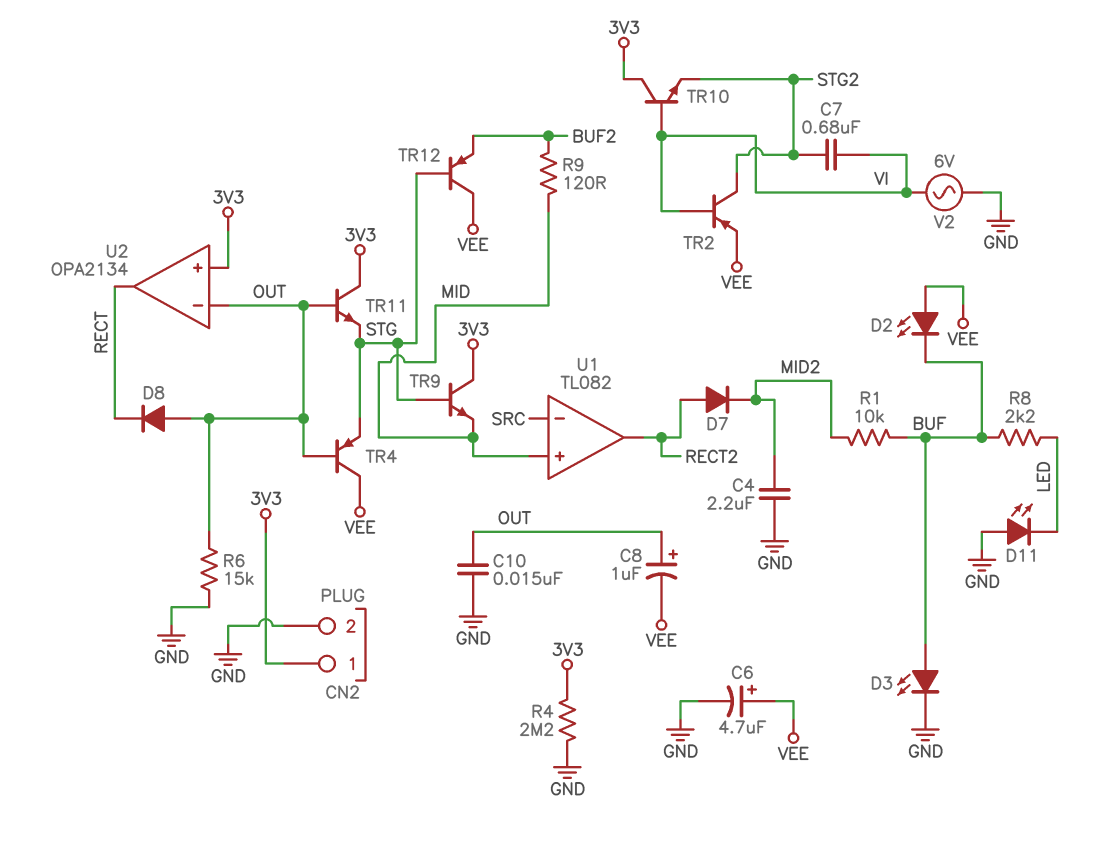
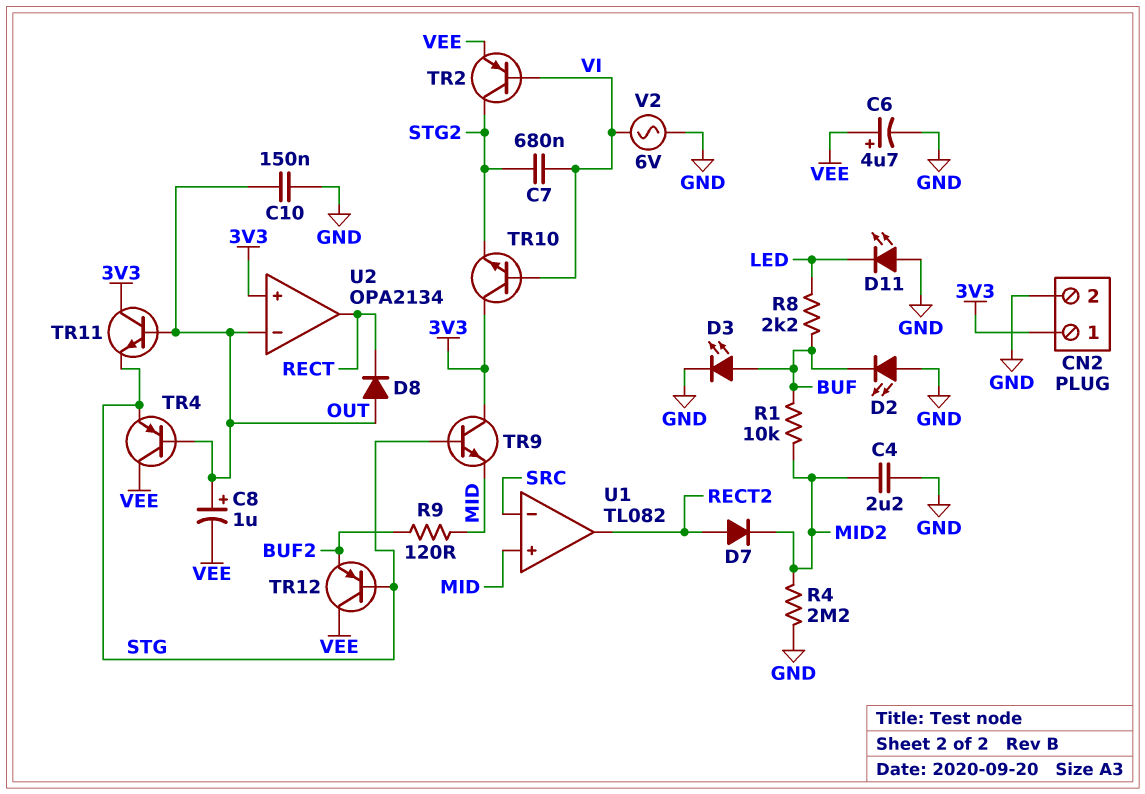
C10: 15nF (GND, OUT) -> 150nF (GND, OUT)
D2: LED (A VEE, K BUF) -> LED (A GND, K BUF)
R4: 2.2M (3V3, GND) -> 2.2M (GND, MID2)
R6: 15k (GND, OUT) -> none

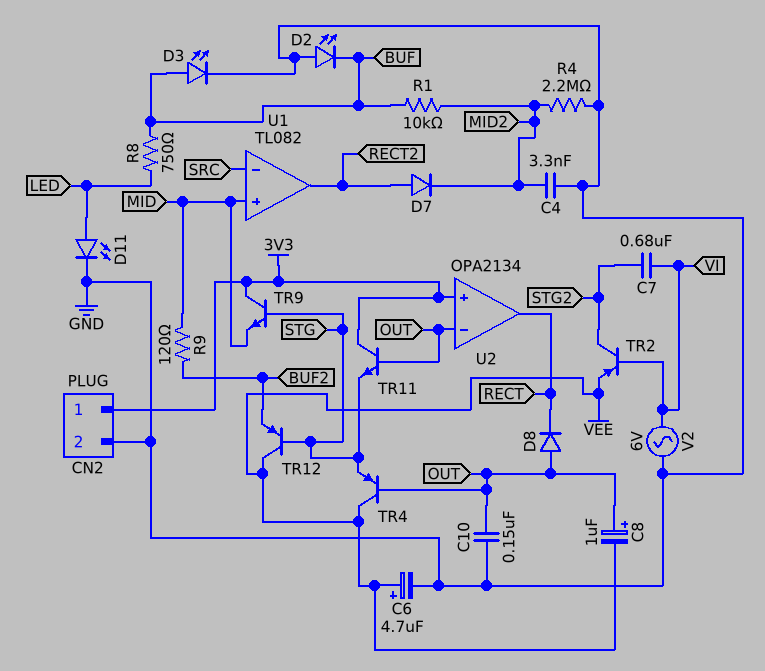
C4: 2.2uF (GND, MID2) -> 3.3nF (GND, MID2)
D11: LED (A GND, K LED) -> LED (A LED, K GND)
R8: 2.2k (BUF, LED) -> 750 (BUF, LED)
TR10: NPN (B VI, C 3V3, E STG2) -> none

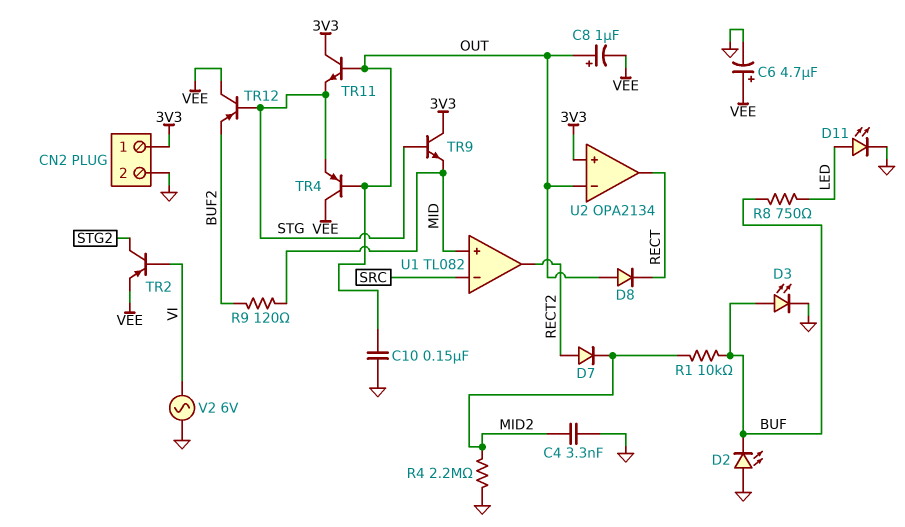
C7: 680nF (STG2, VI) -> none

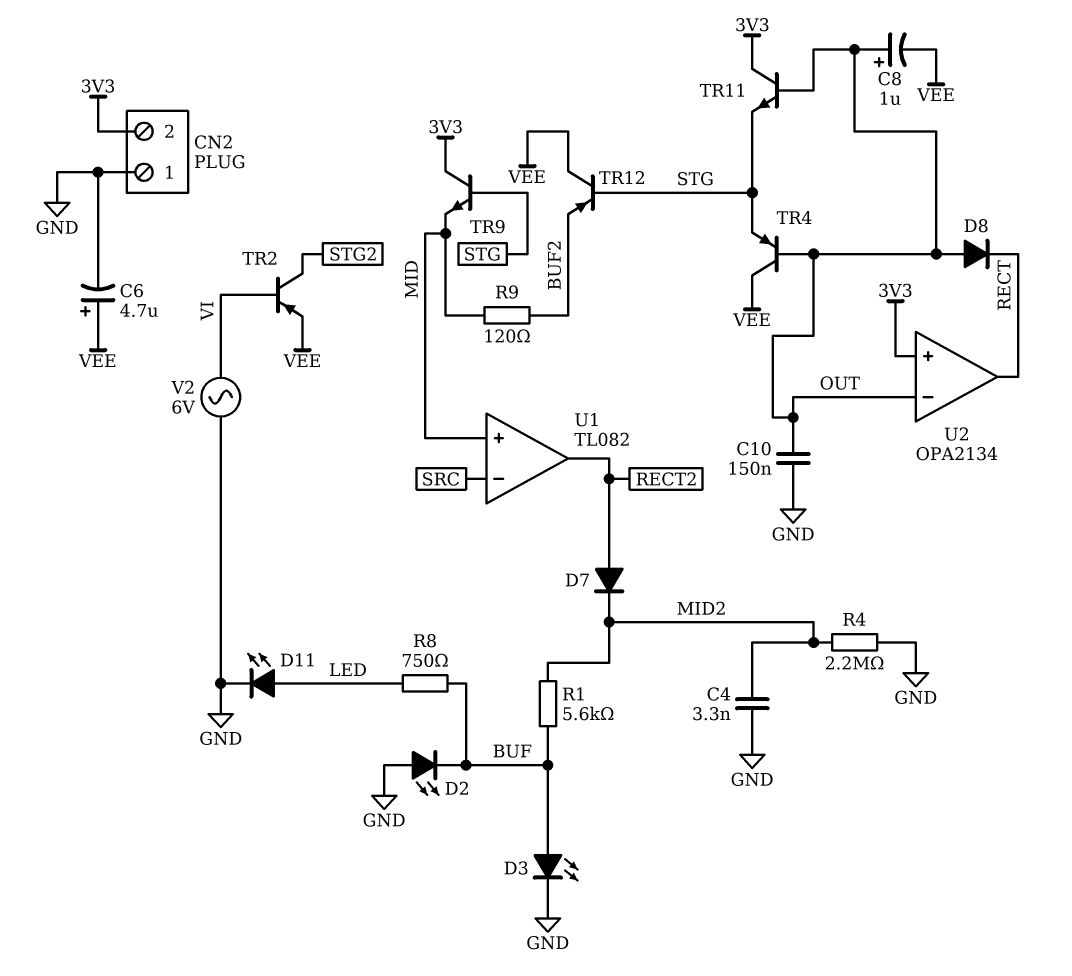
CN2 pin 1: 3V3 -> GND
CN2 pin 2: GND -> 3V3
R1: 10k (BUF, MID2) -> 5.6k (BUF, MID2)

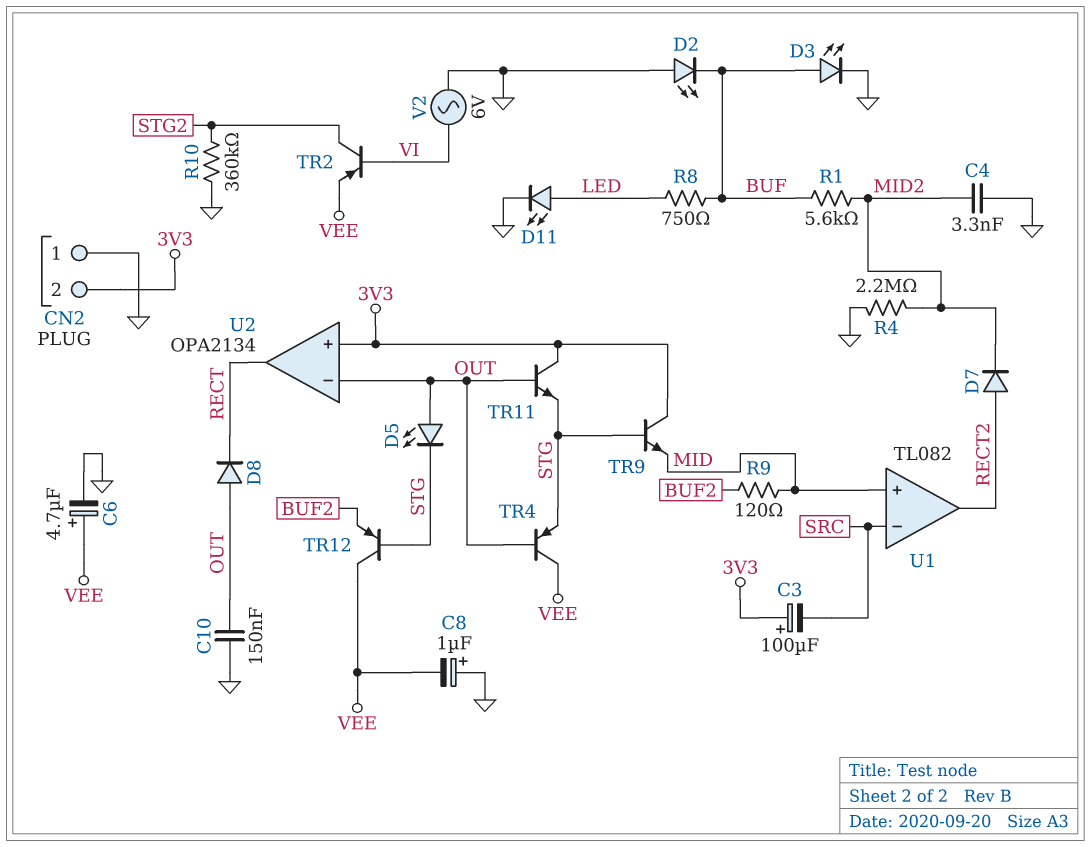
C3: none -> 100uF (plus 3V3, minus SRC)
C8: 1uF (plus OUT, minus VEE) -> 1uF (plus GND, minus VEE)
D5: none -> LED (A OUT, K STG)
R10: none -> 360k (GND, STG2)

